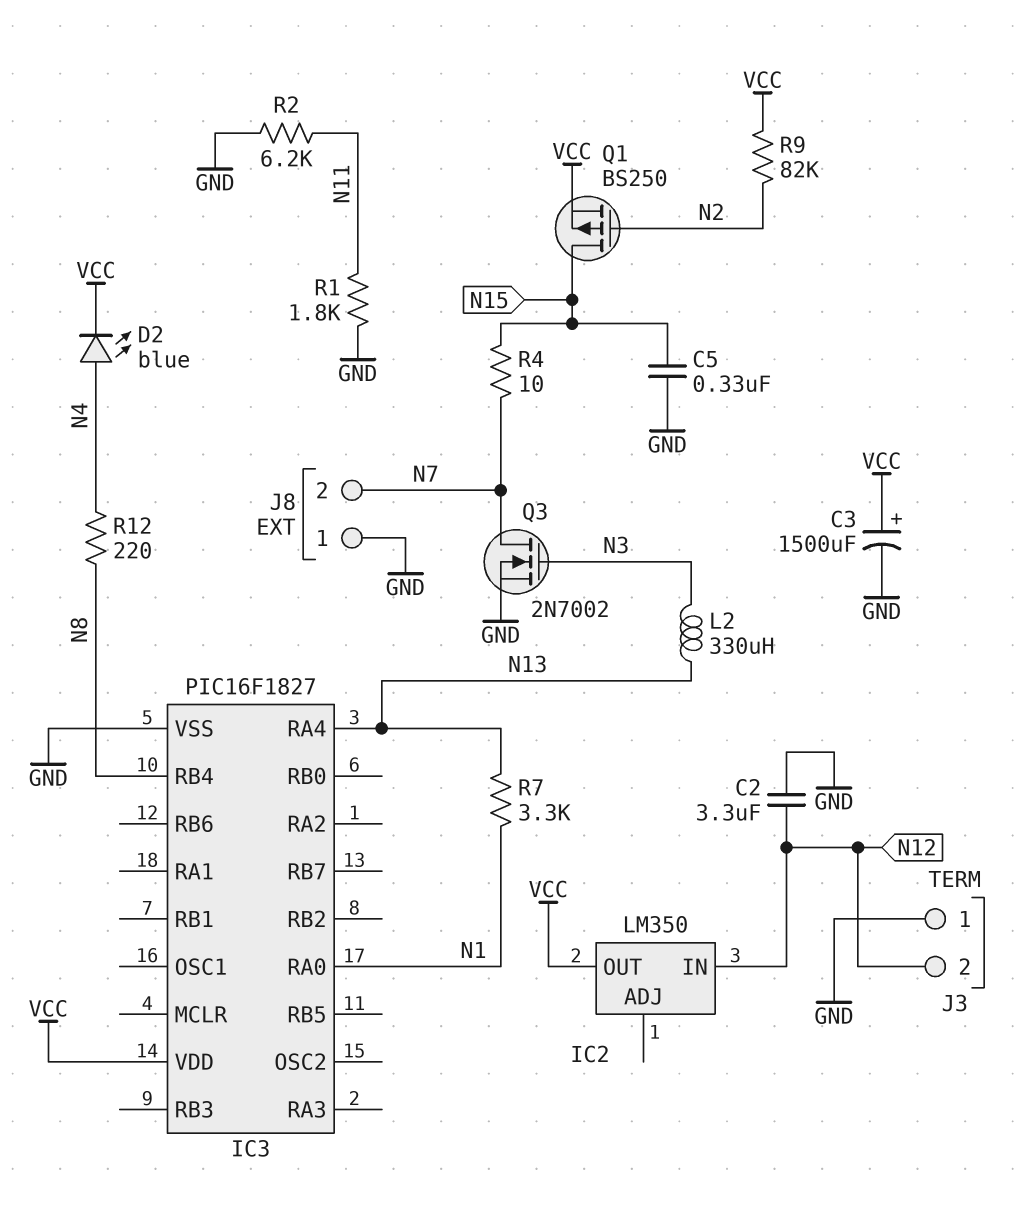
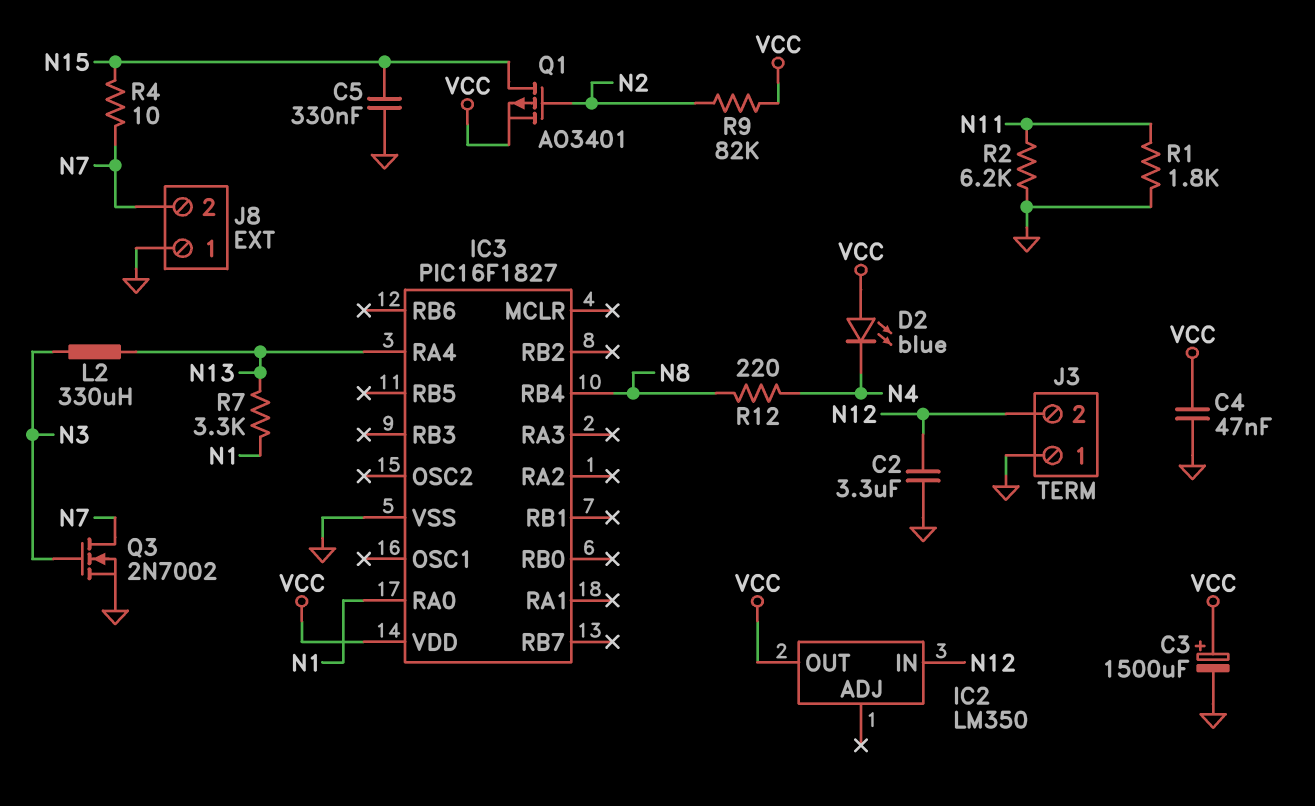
C4: none -> 47nF (GND, VCC)
D2: LED blue (A N4, K VCC) -> LED blue (A VCC, K N4)
Q1: PMOS BS250 (G N2, D N15, S VCC) -> PMOS AO3401 (G N2, D N15, S VCC)

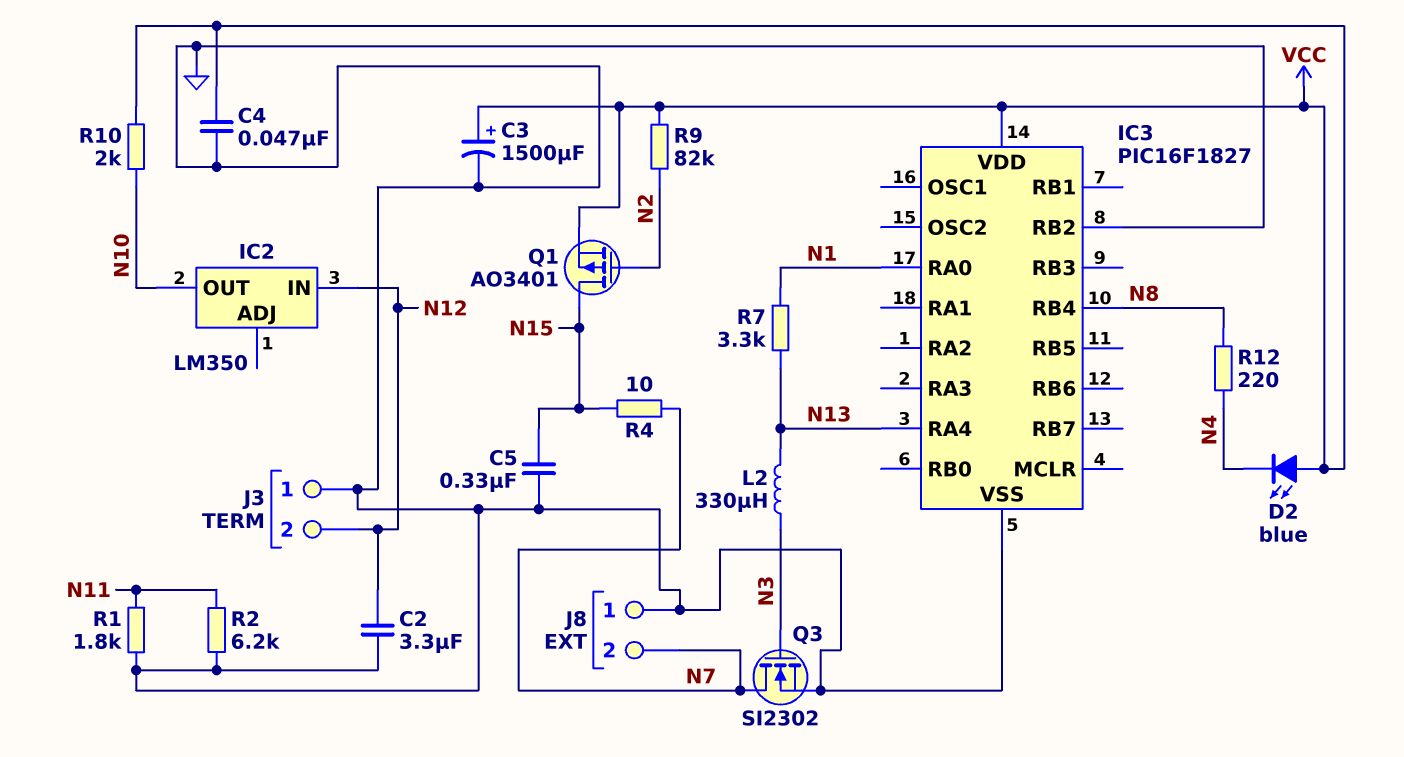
IC2 pin OUT: VCC -> N10
IC3 pin RB2: none -> GND
Q3: NMOS 2N7002 (G N3, D N7, S GND) -> NMOS SI2302 (G N3, D N7, S GND)
R10: none -> 2k (N10, VCC)

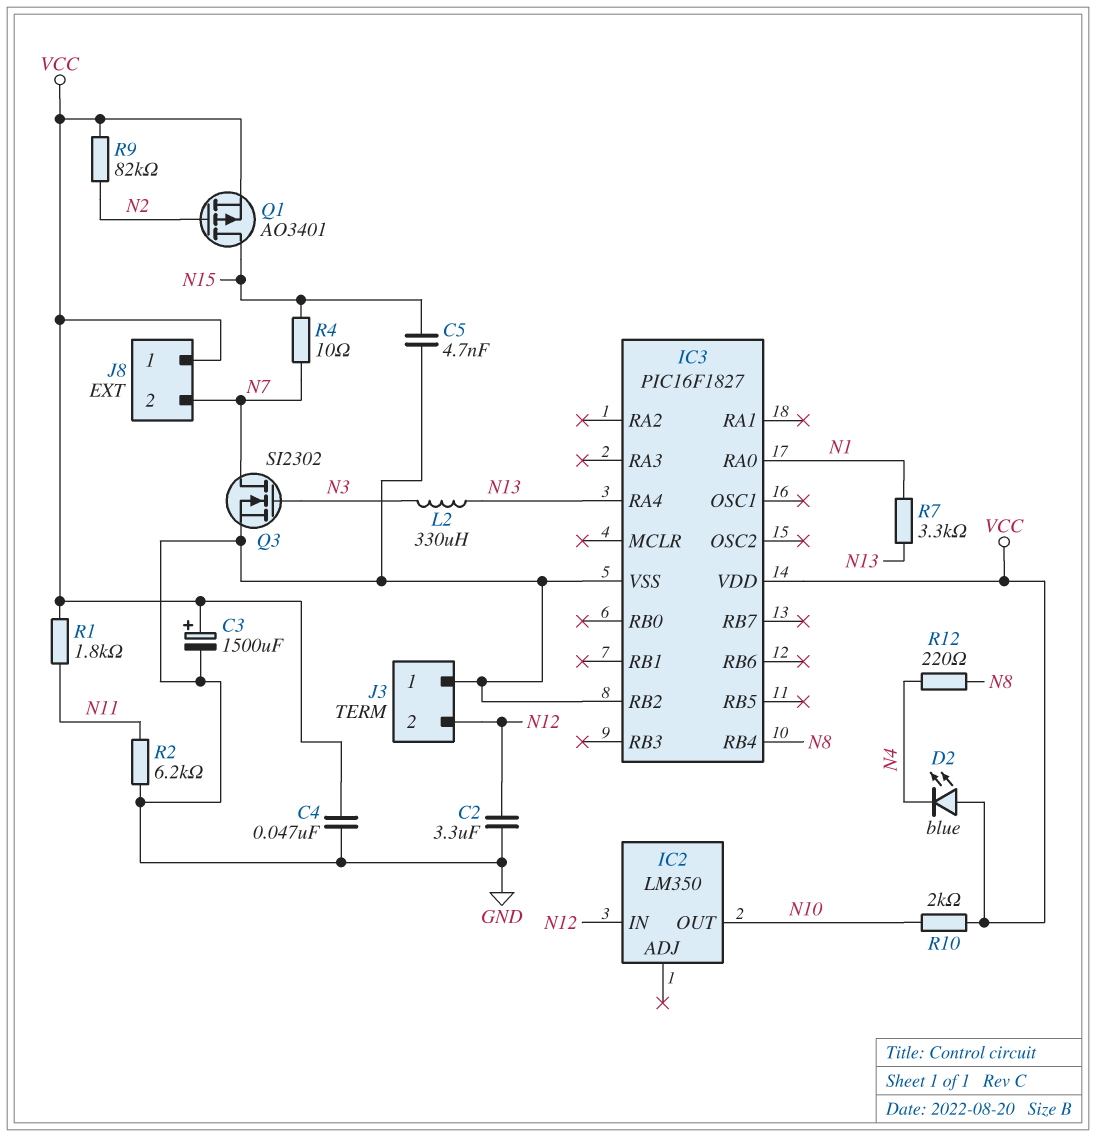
C5: 330nF (GND, N15) -> 4.7nF (GND, N15)
J8 pin 1: GND -> VCC
R1: 1.8k (GND, N11) -> 1.8k (N11, VCC)

